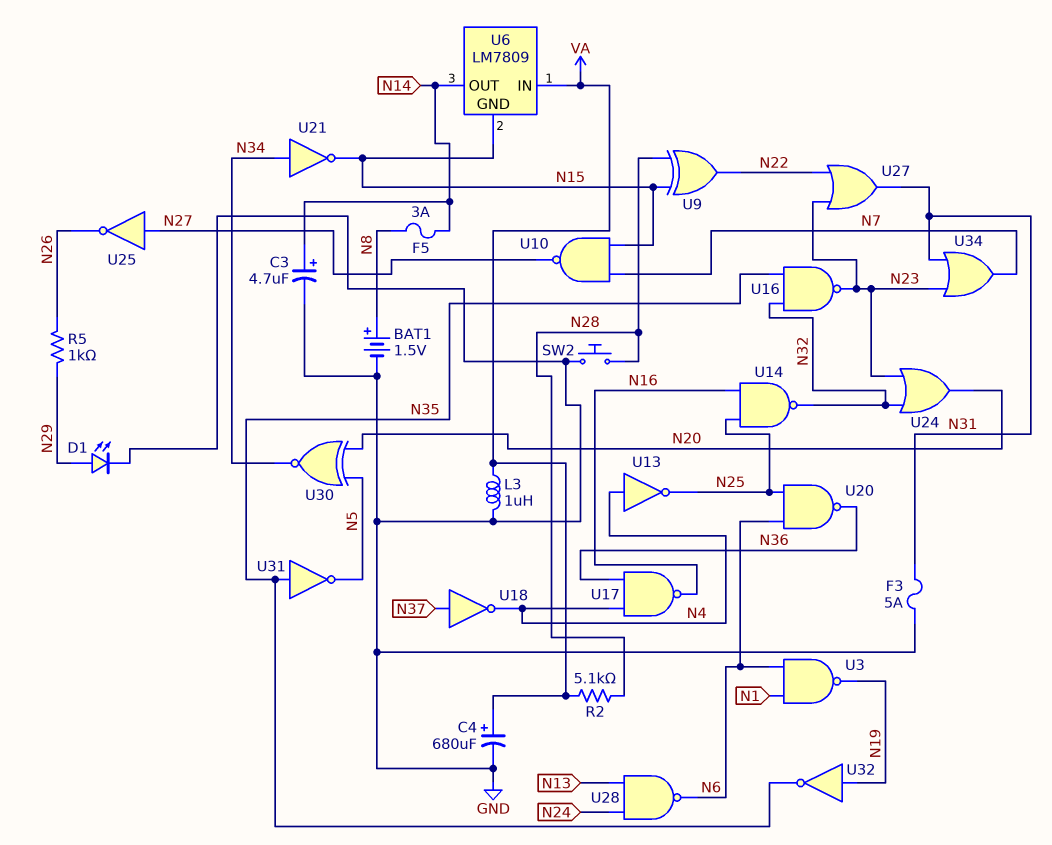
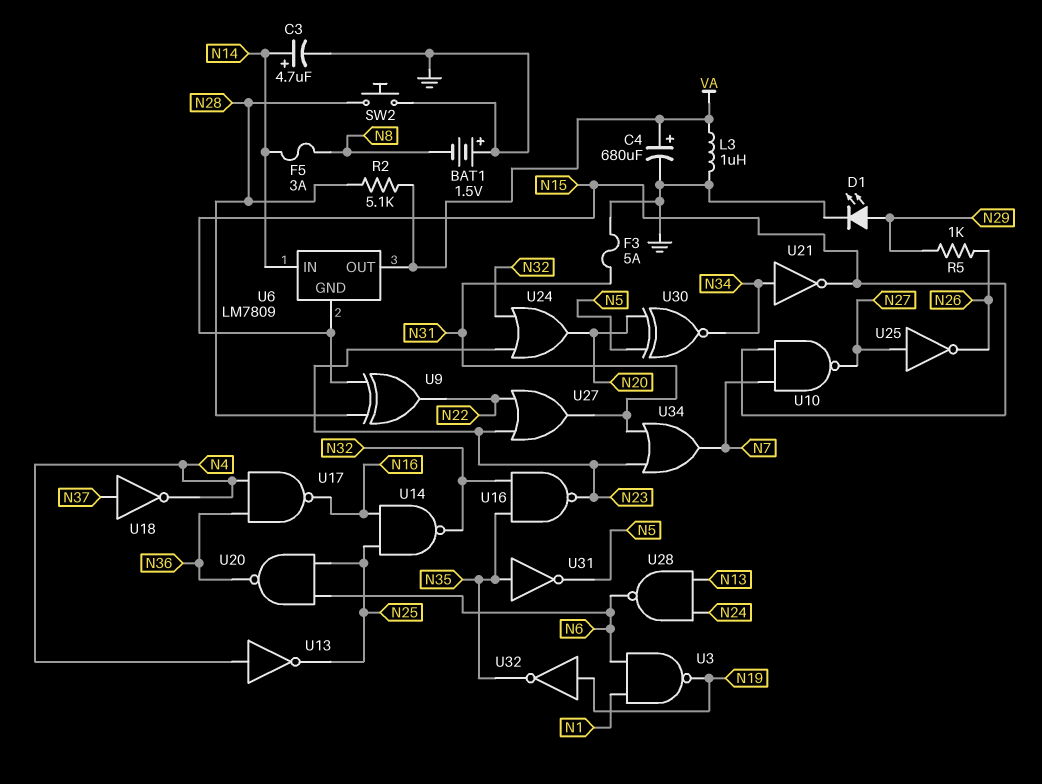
BAT1: 1.5V (plus N8, minus GND) -> 1.5V (plus GND, minus N8)
U6 pin IN: VA -> N14
U6 pin OUT: N14 -> VA

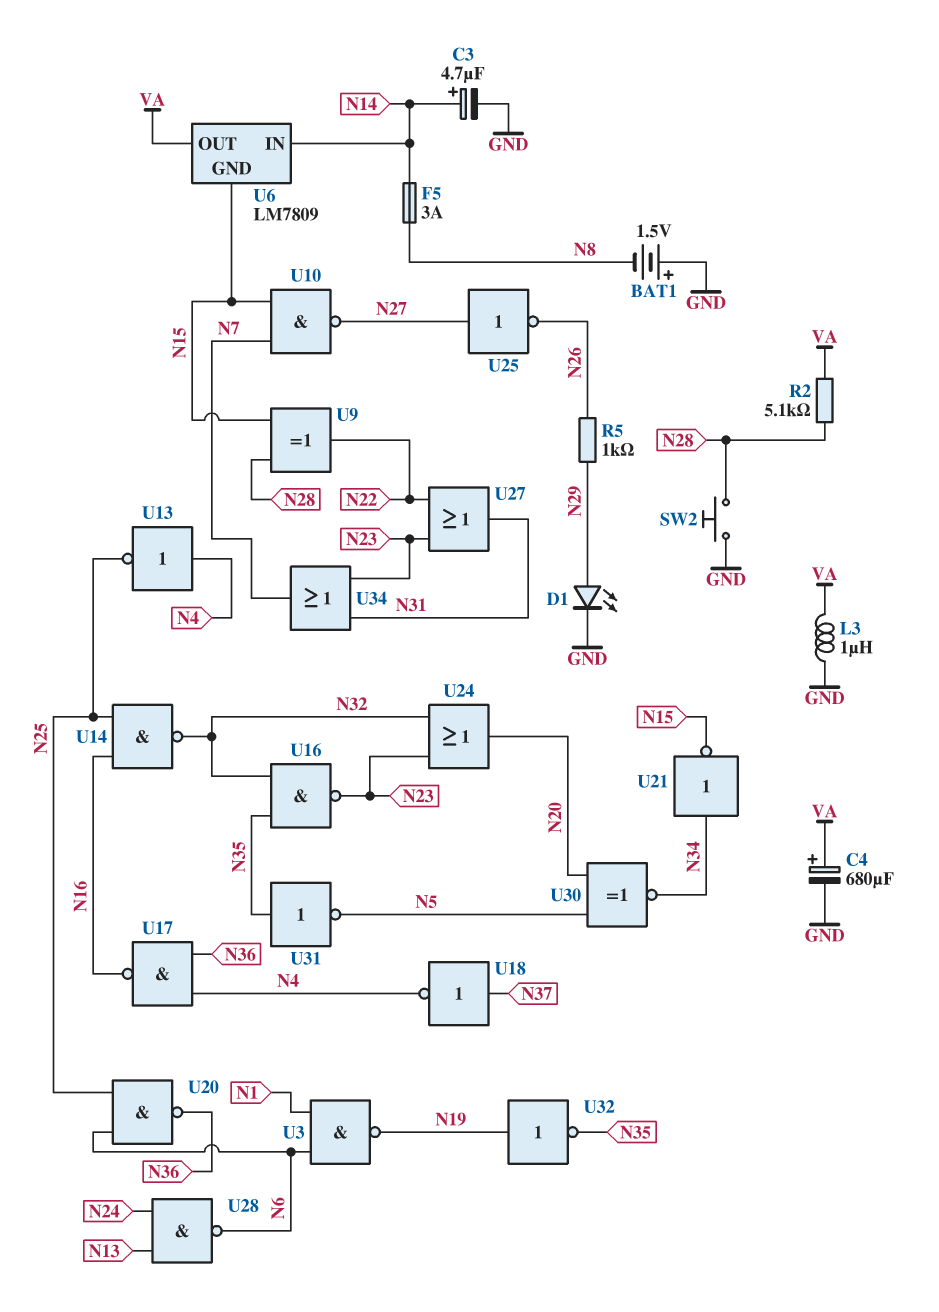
F3: 5A (GND, N31) -> none

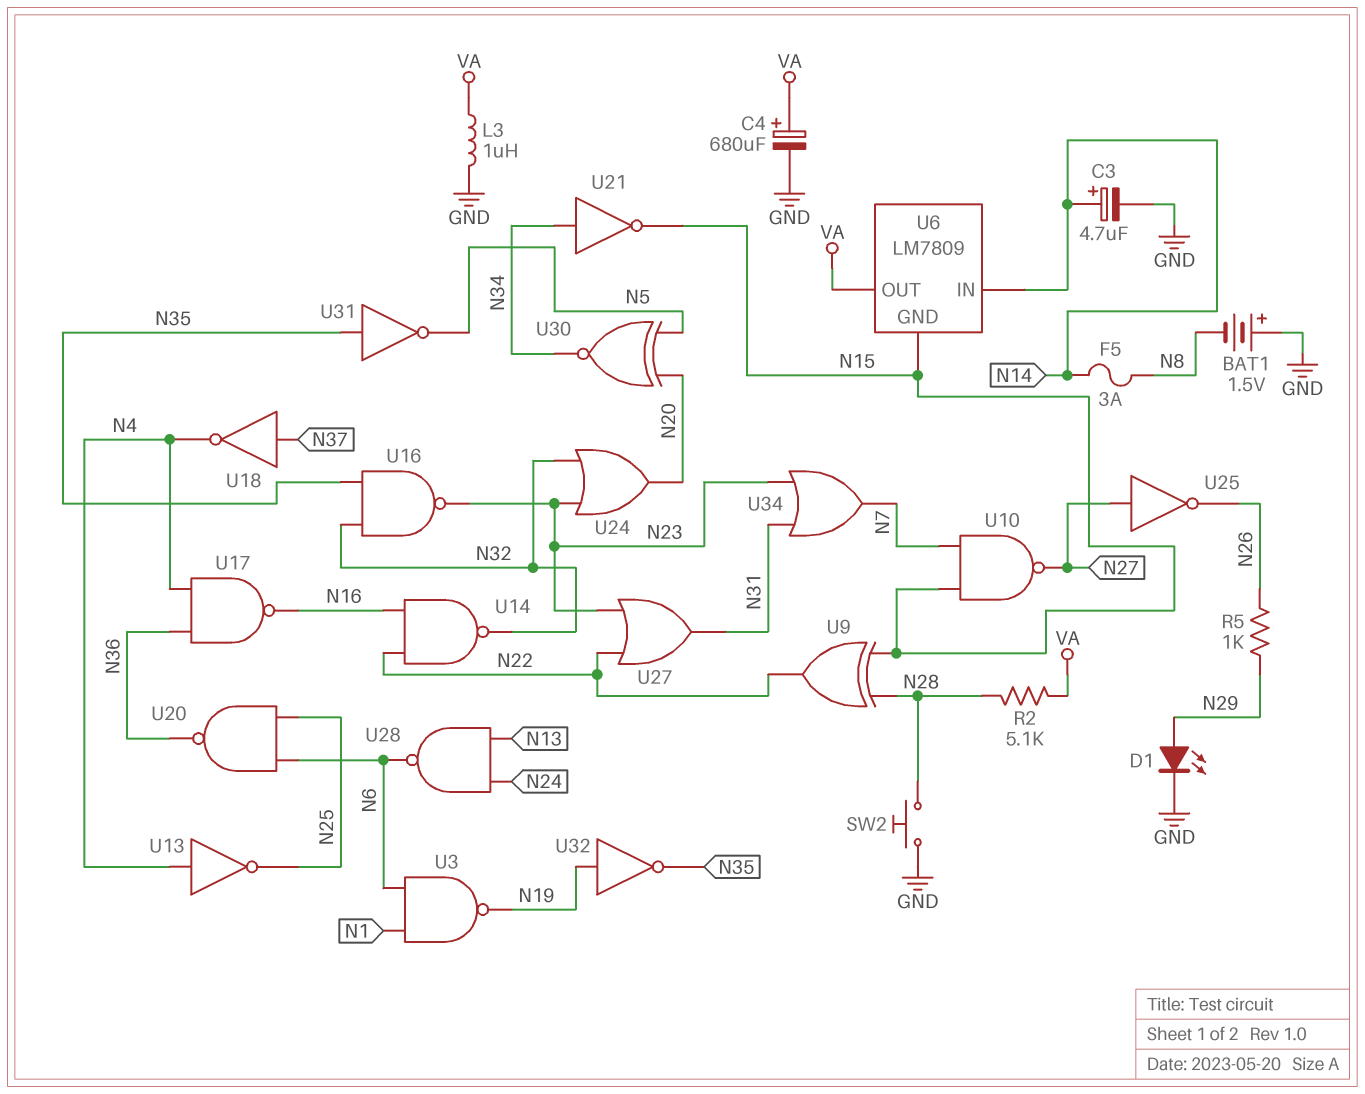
U14: NAND (in N16, in N25, out N32) -> NAND (in N16, in N22, out N32)

